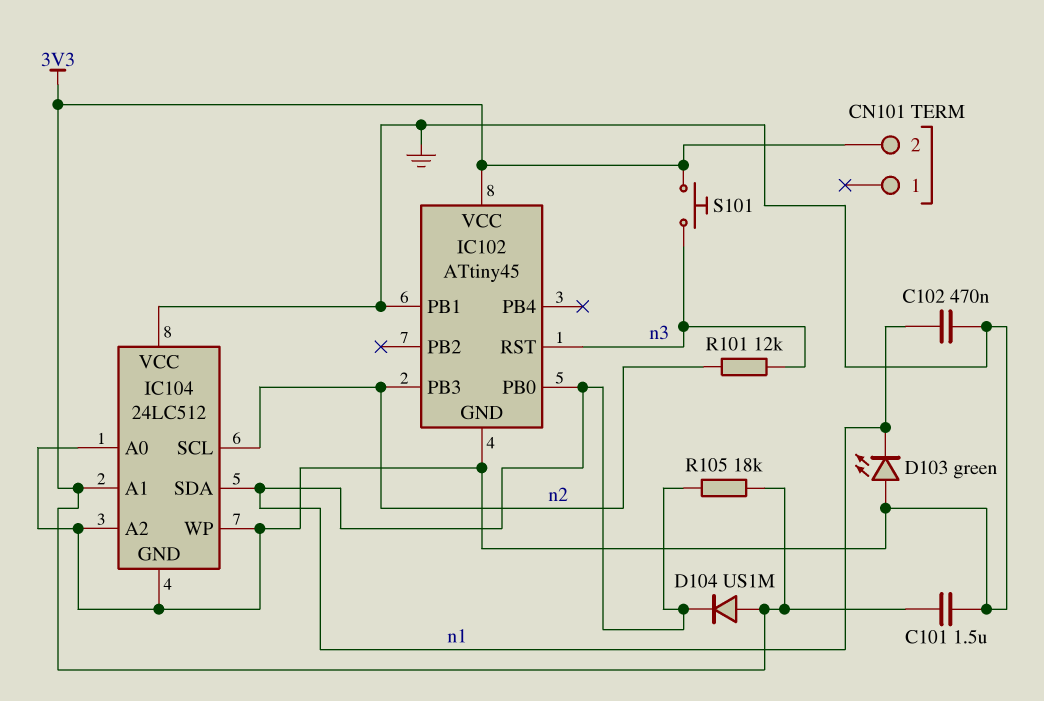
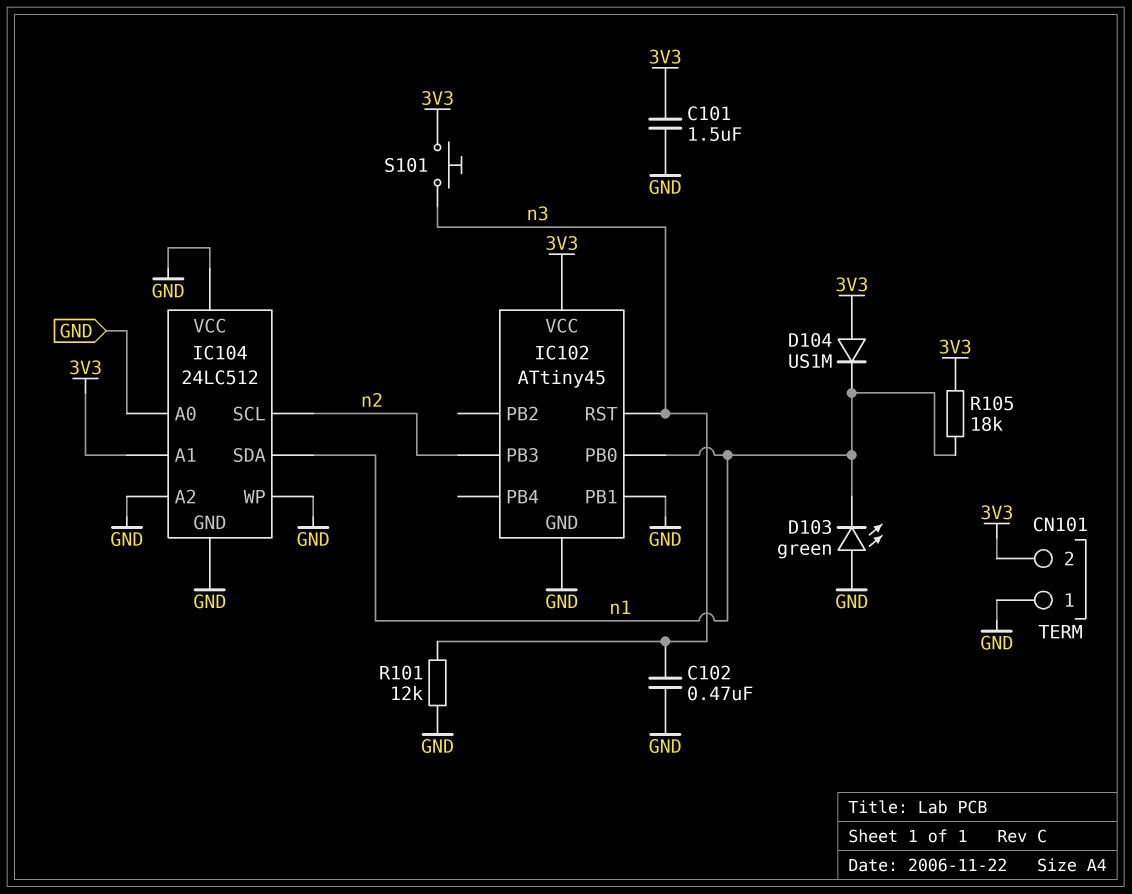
C102: 470nF (GND, n1) -> 470nF (GND, n3)
CN101 pin 1: none -> GND
R101: 12k (n2, n3) -> 12k (GND, n3)

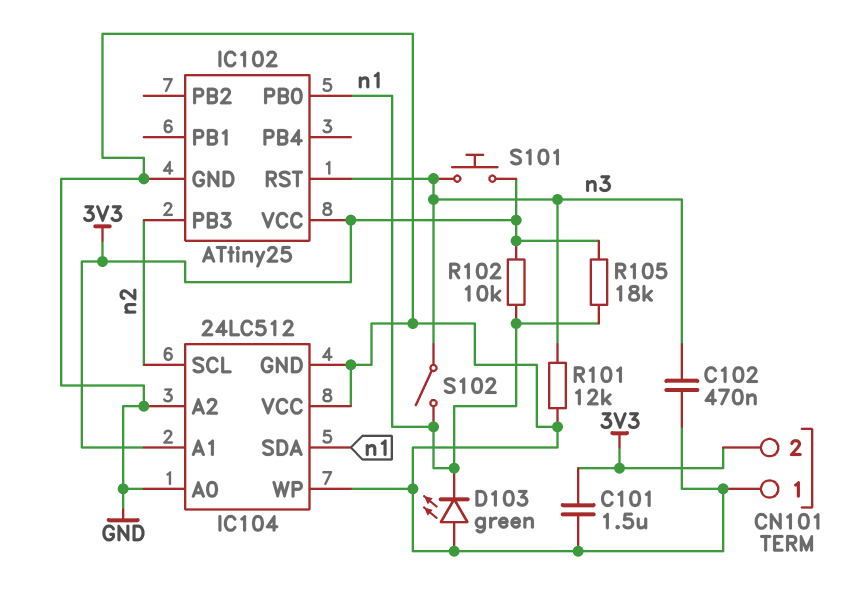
D104: diode US1M (A 3V3, K n1) -> none
IC102: ATtiny45 -> ATtiny25
IC102 pin PB1: GND -> none
R102: none -> 10k (3V3, n1)
S102: none -> switch (n1, n3)

